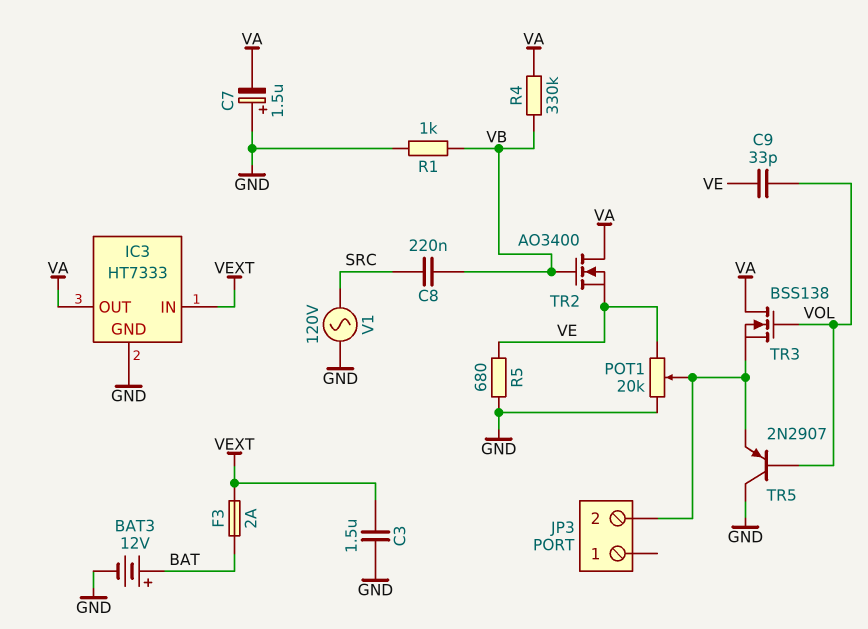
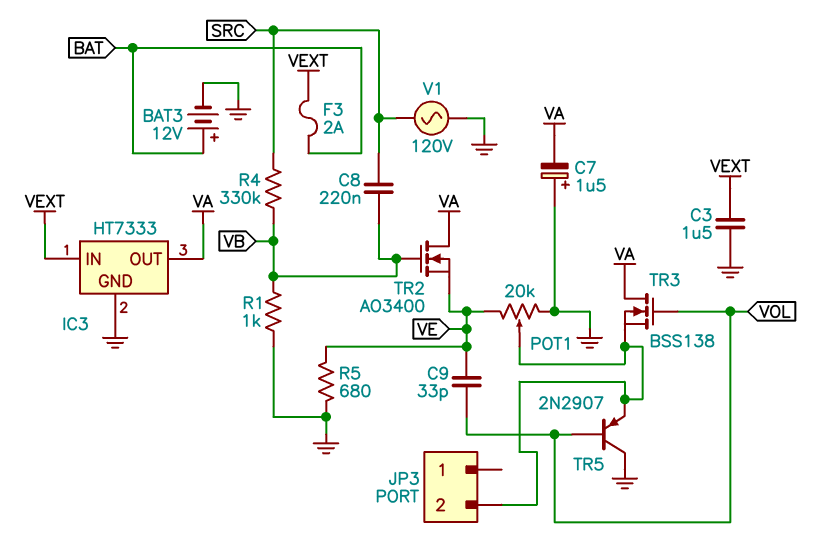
R4: 330k (VA, VB) -> 330k (SRC, VB)

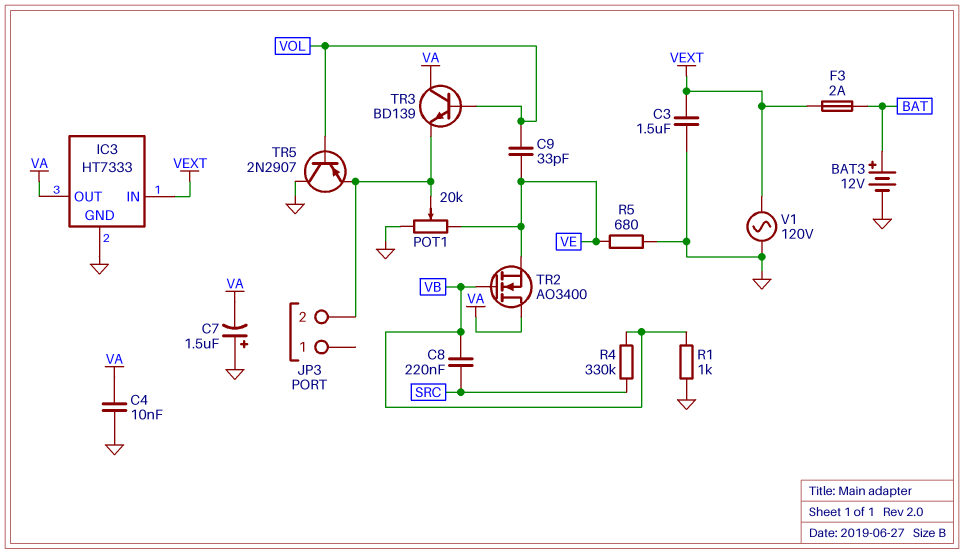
C4: none -> 10nF (GND, VA)
TR3: NMOS BSS138 (G VOL, D VA, S JP3/2) -> NPN BD139 (B VOL, C VA, E JP3/2)
V1: AC 120V (GND, SRC) -> AC 120V (GND, VEXT)

